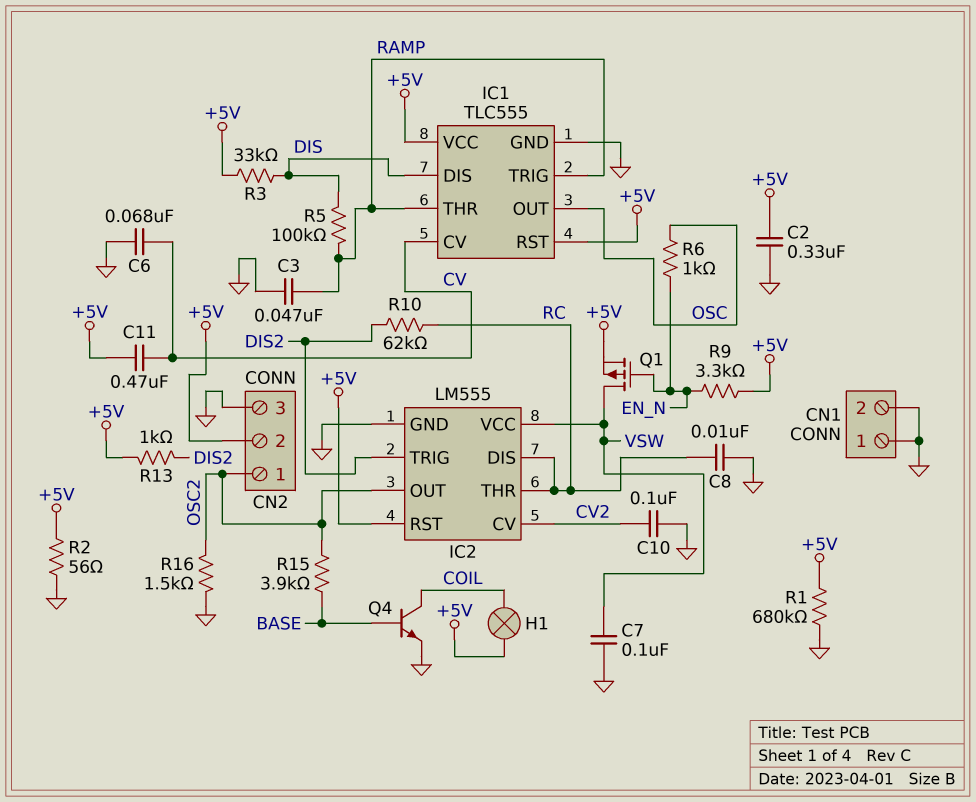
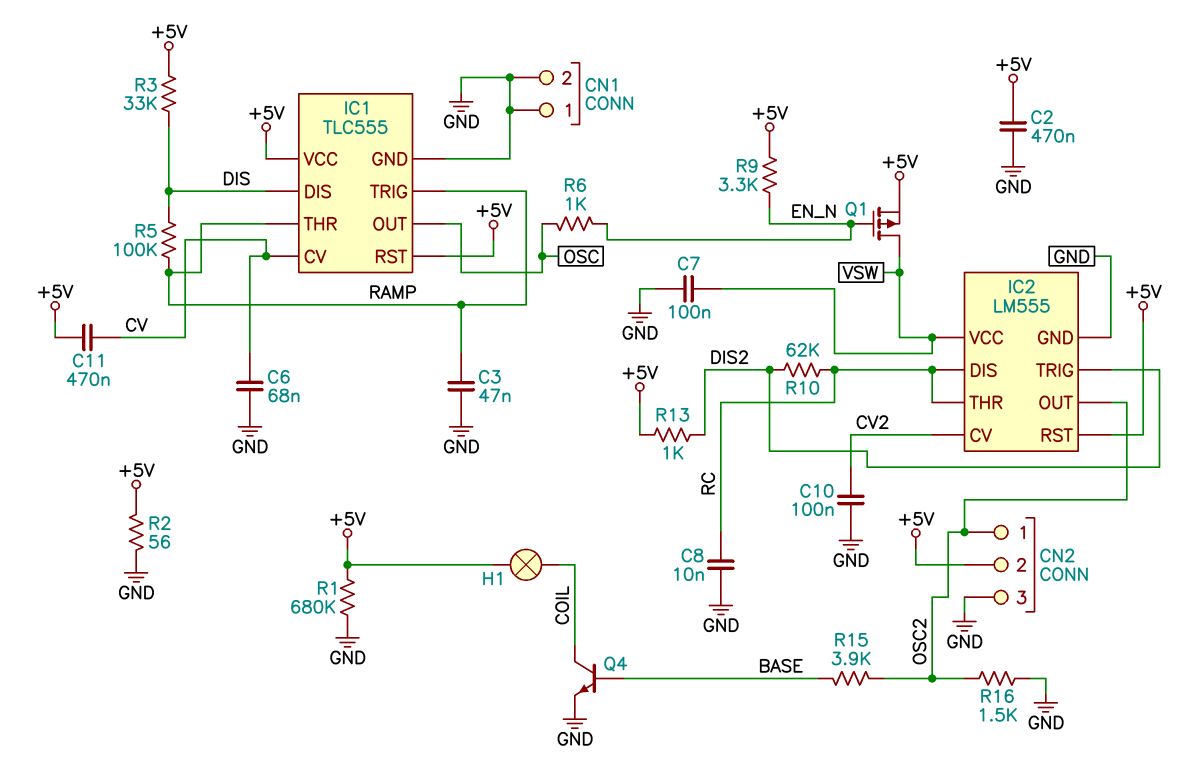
C2: 330nF (+5V, GND) -> 470nF (+5V, GND)

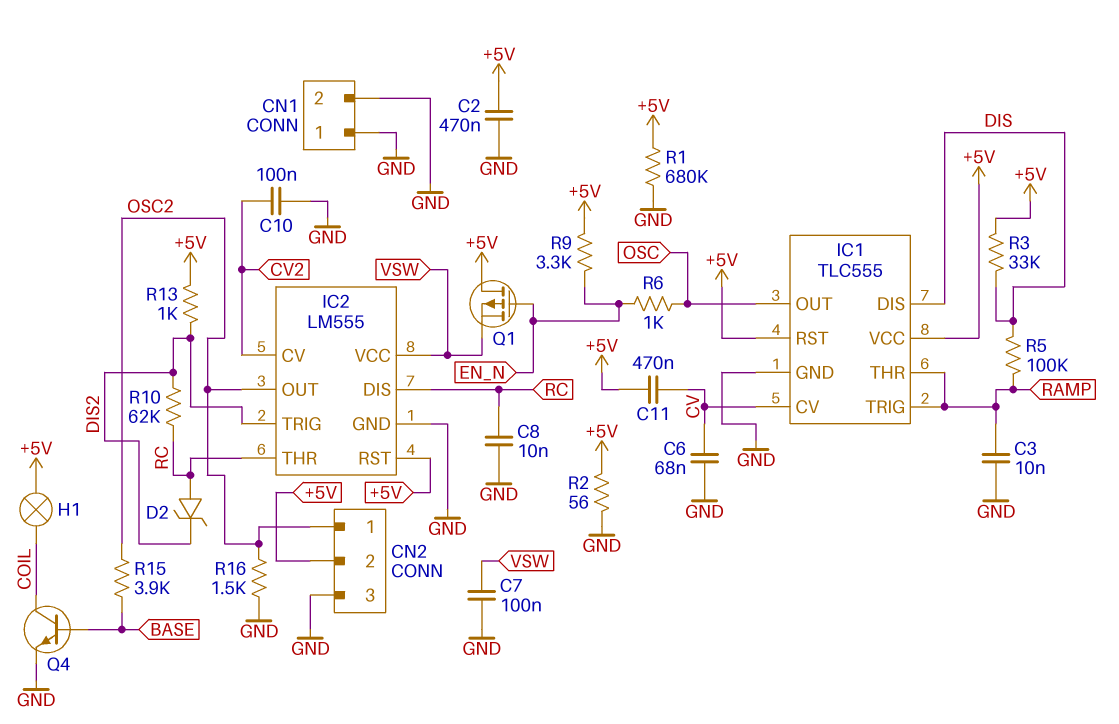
C3: 47nF (GND, RAMP) -> 10nF (GND, RAMP)
D2: none -> zener (A RC, K DIS2)
Q1: PMOS (G EN_N, D VSW, S +5V) -> PMOS (G EN_N, D +5V, S VSW)

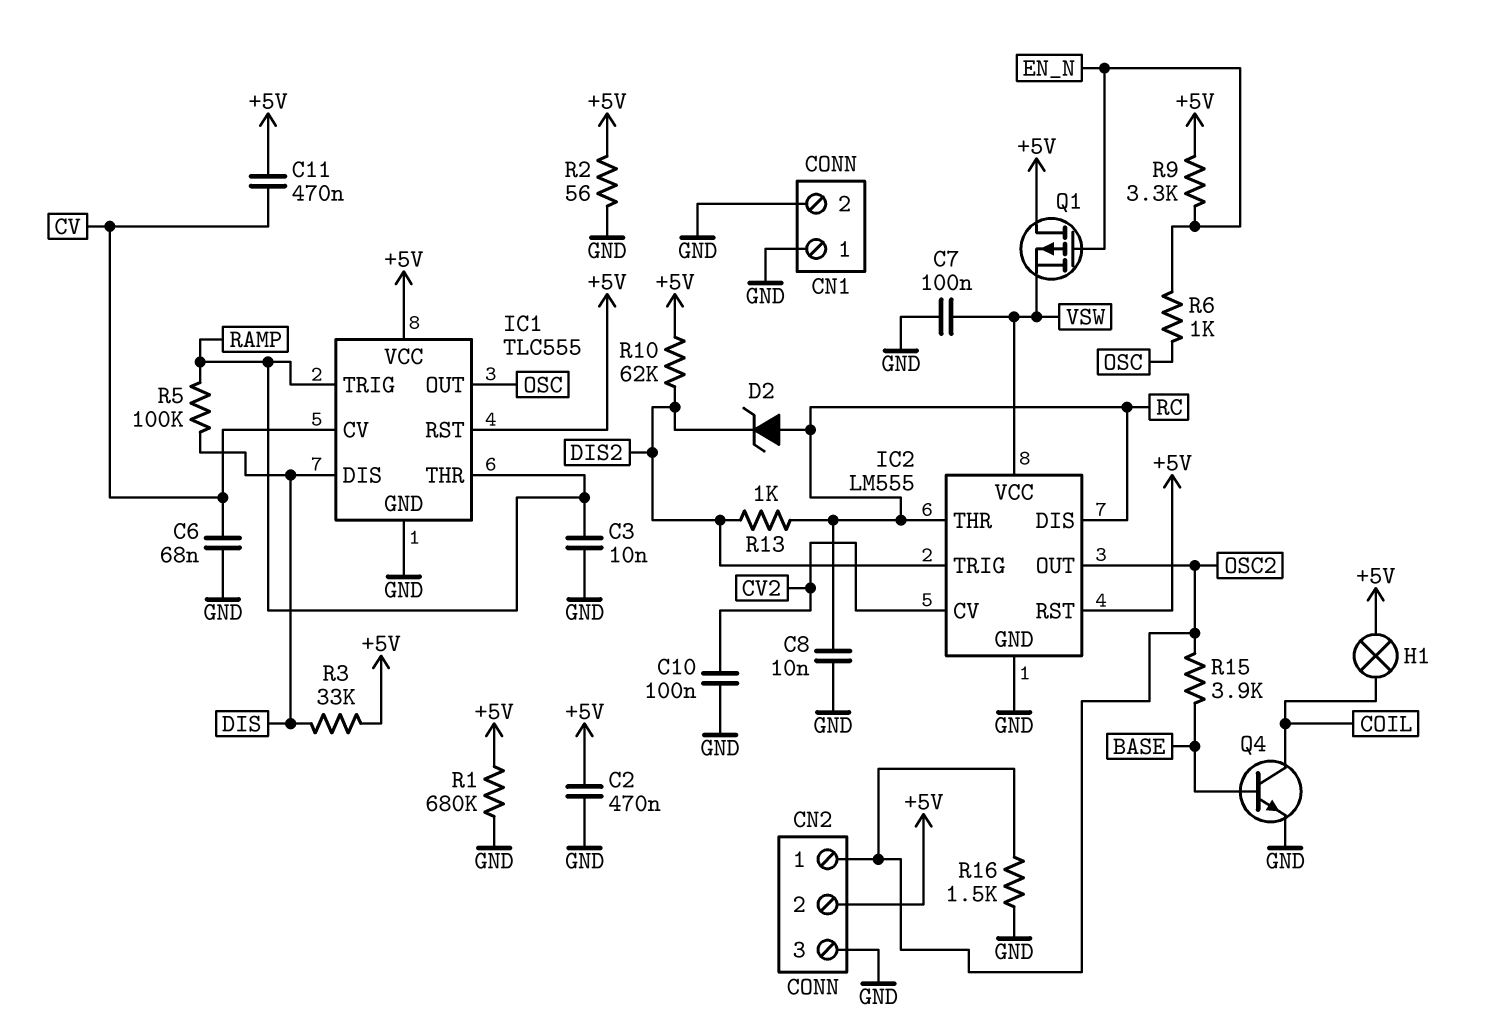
R10: 62k (DIS2, RC) -> 62k (+5V, DIS2)
R13: 1k (+5V, DIS2) -> 1k (DIS2, RC)

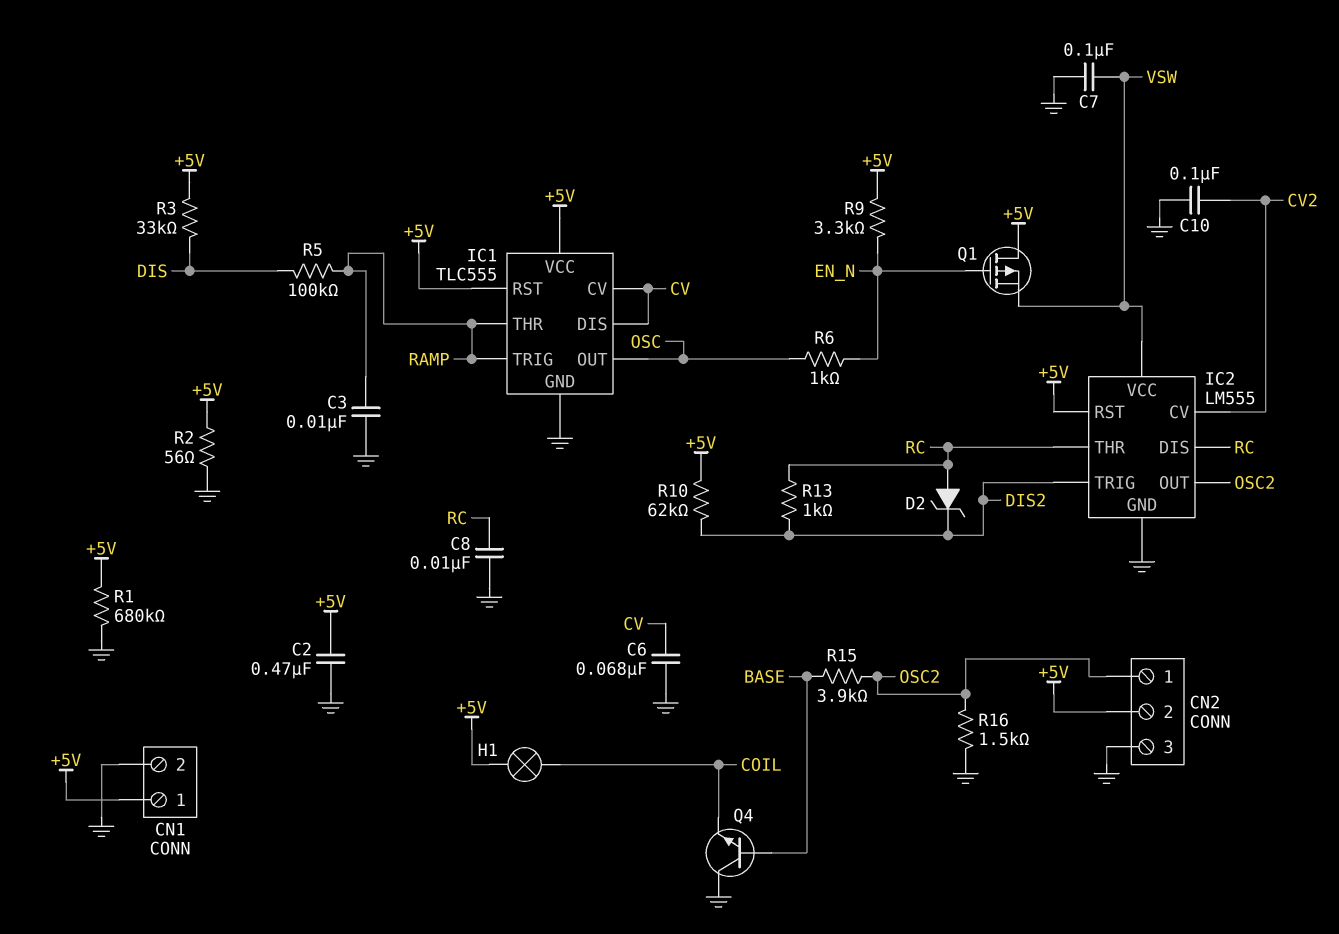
C11: 470nF (+5V, CV) -> none
CN1 pin 1: GND -> +5V
IC1 pin DIS: DIS -> CV
Q4: NPN (B BASE, C COIL, E GND) -> NPN (B BASE, C GND, E COIL)

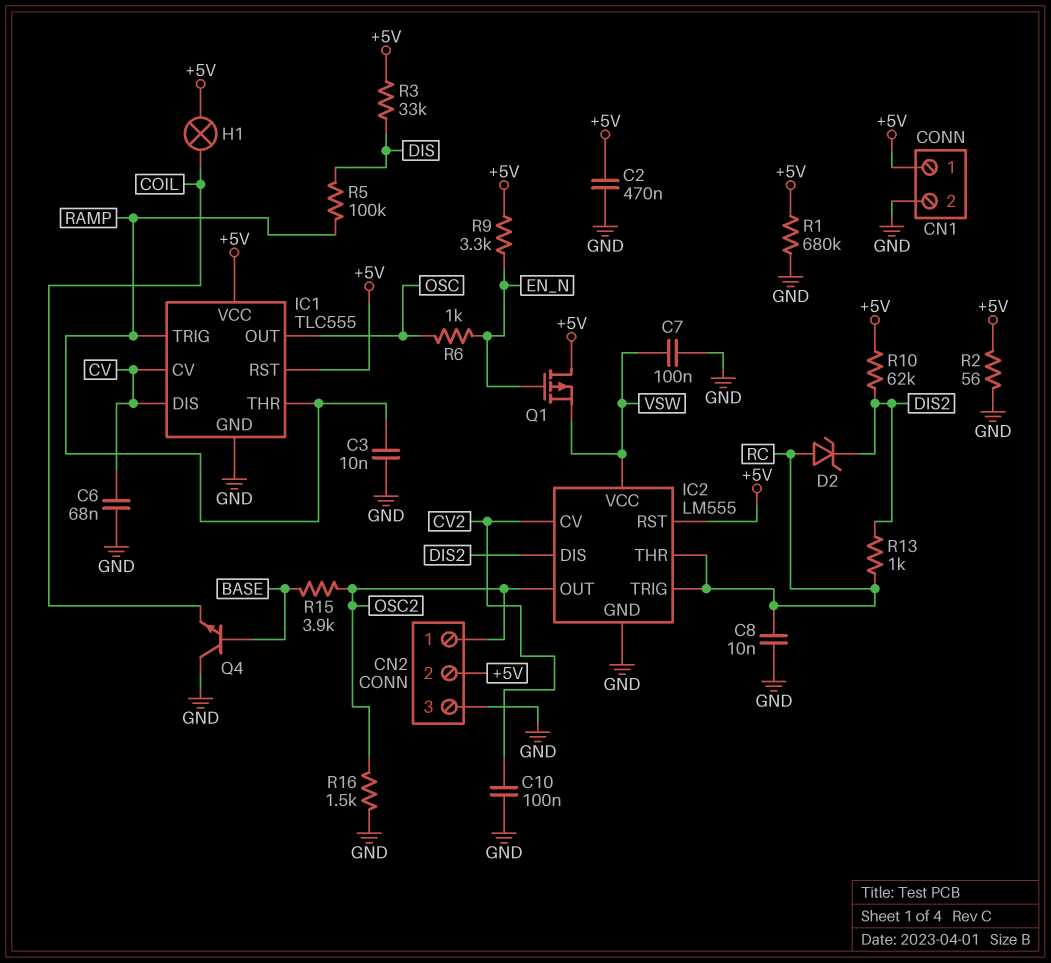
IC2 pin DIS: RC -> DIS2
IC2 pin TRIG: DIS2 -> RC

